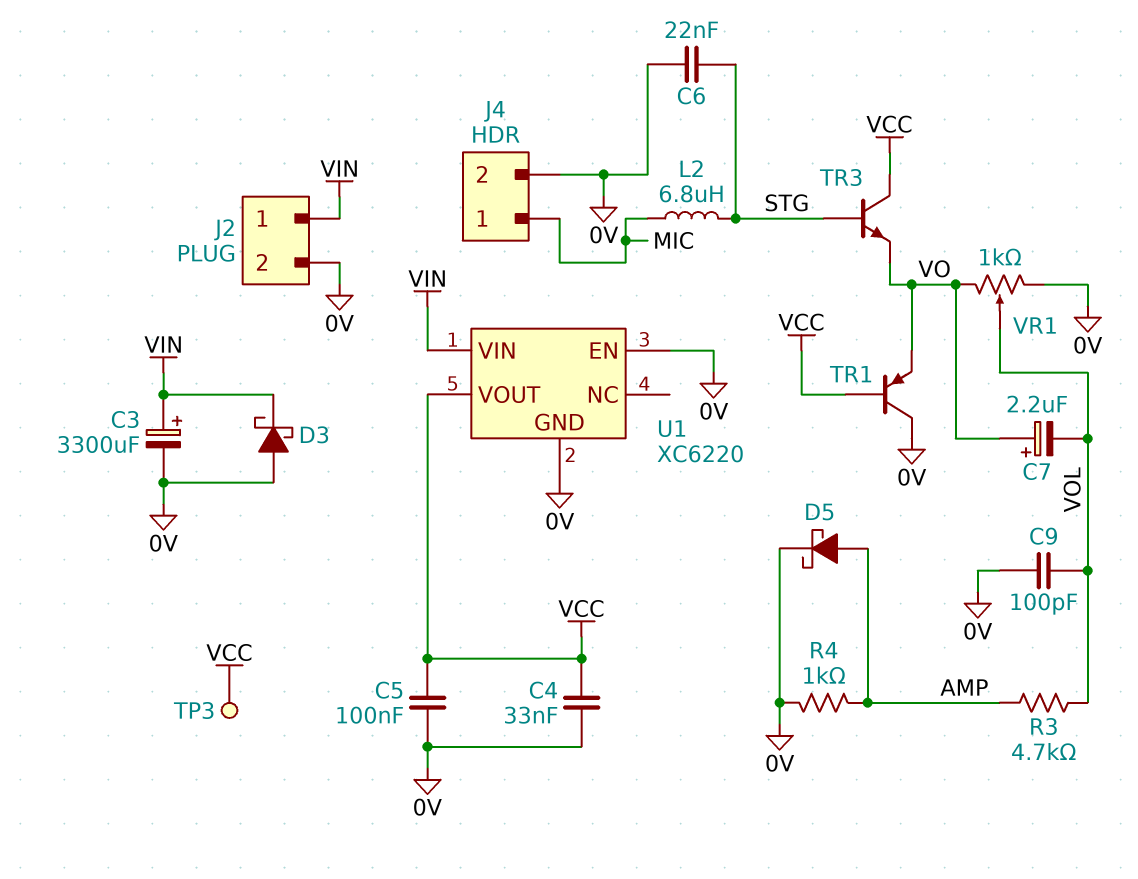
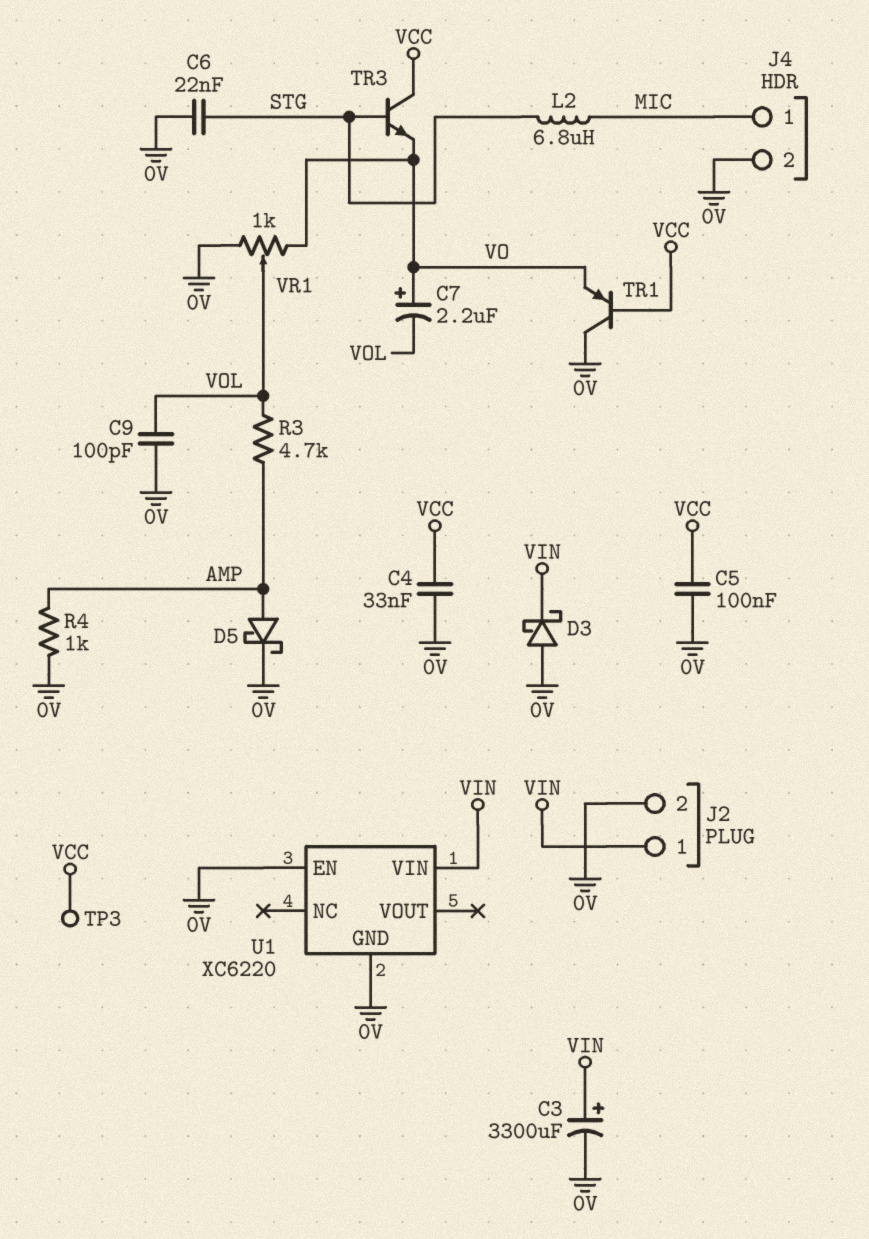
U1 pin VOUT: VCC -> none

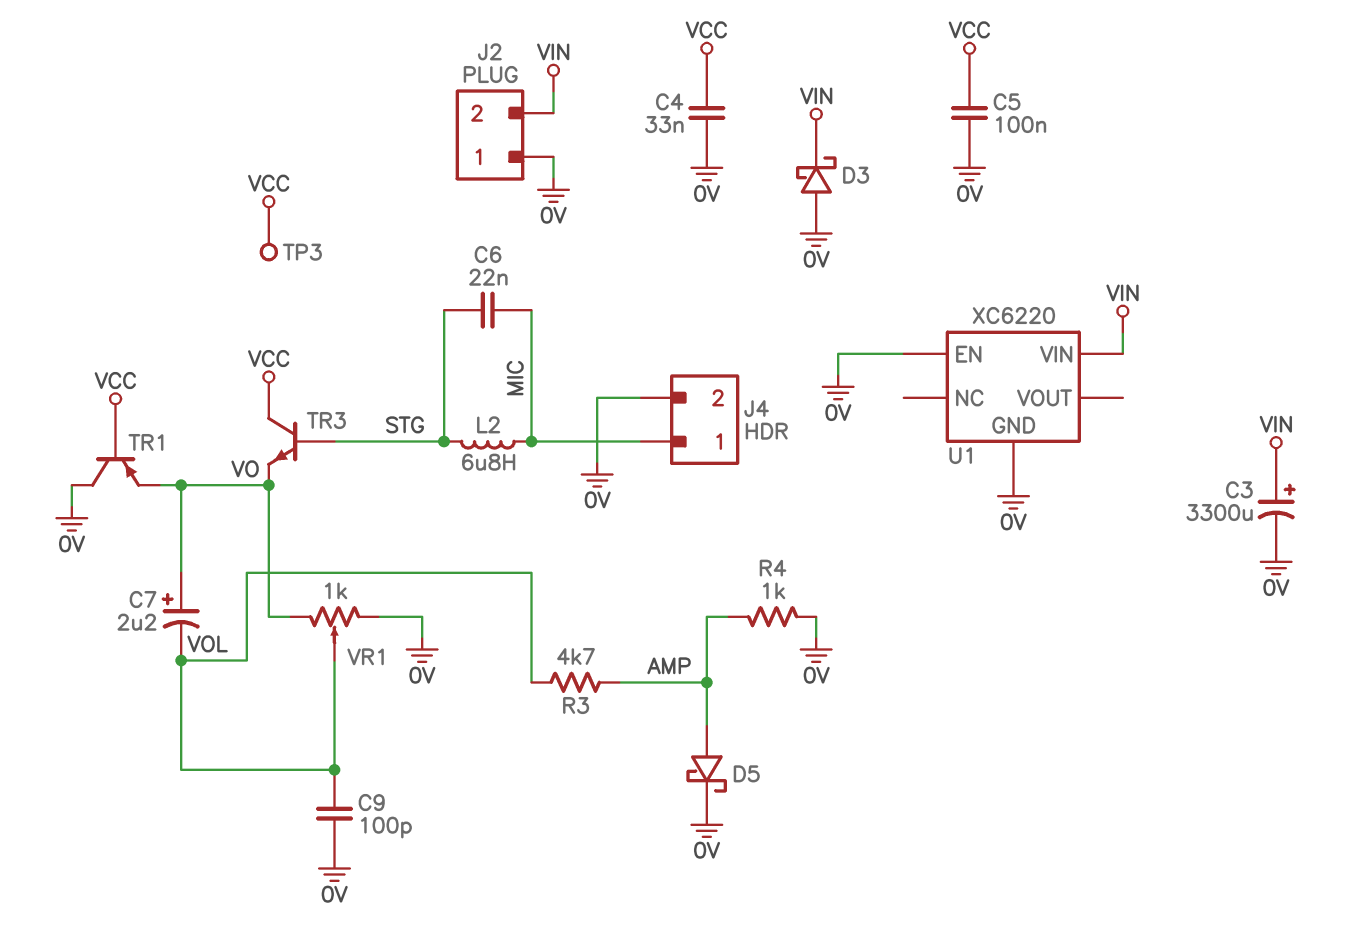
C6: 22nF (0V, STG) -> 22nF (MIC, STG)
J2 pin 1: VIN -> 0V
J2 pin 2: 0V -> VIN

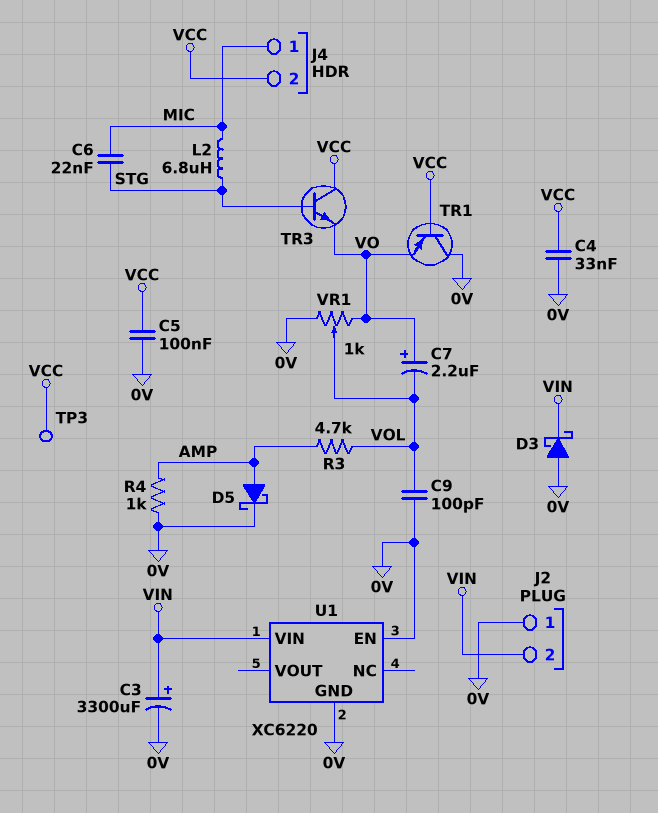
J4 pin 2: 0V -> VCC

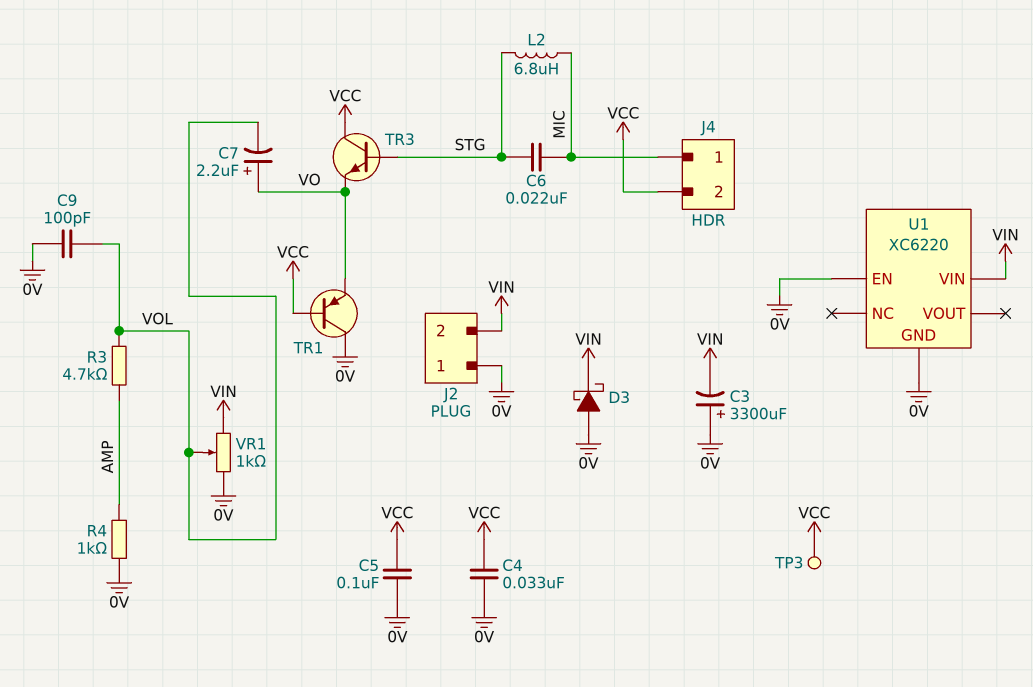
C3: 3300uF (plus VIN, minus 0V) -> 3300uF (plus 0V, minus VIN)
D5: schottky (A AMP, K 0V) -> none
VR1: 1k (0V, VO, wiper VOL) -> 1k (0V, VIN, wiper VOL)

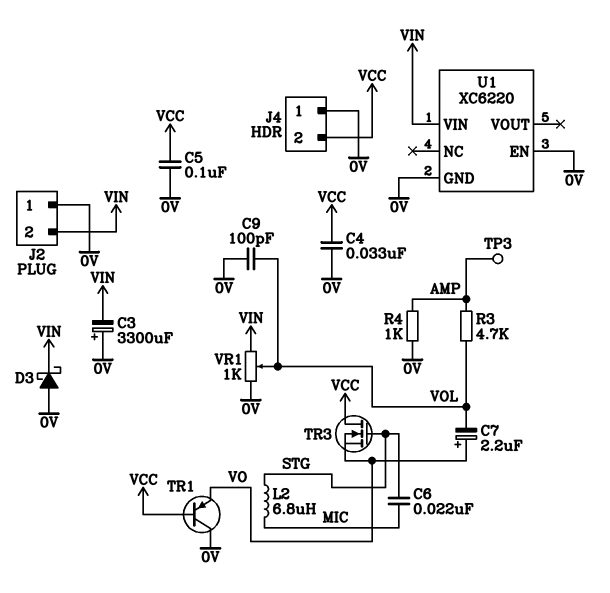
J4 pin 1: MIC -> 0V
TP3: test point (VCC) -> test point (AMP)
TR3: NPN (B STG, C VCC, E VO) -> NMOS (G STG, D VCC, S VO)

